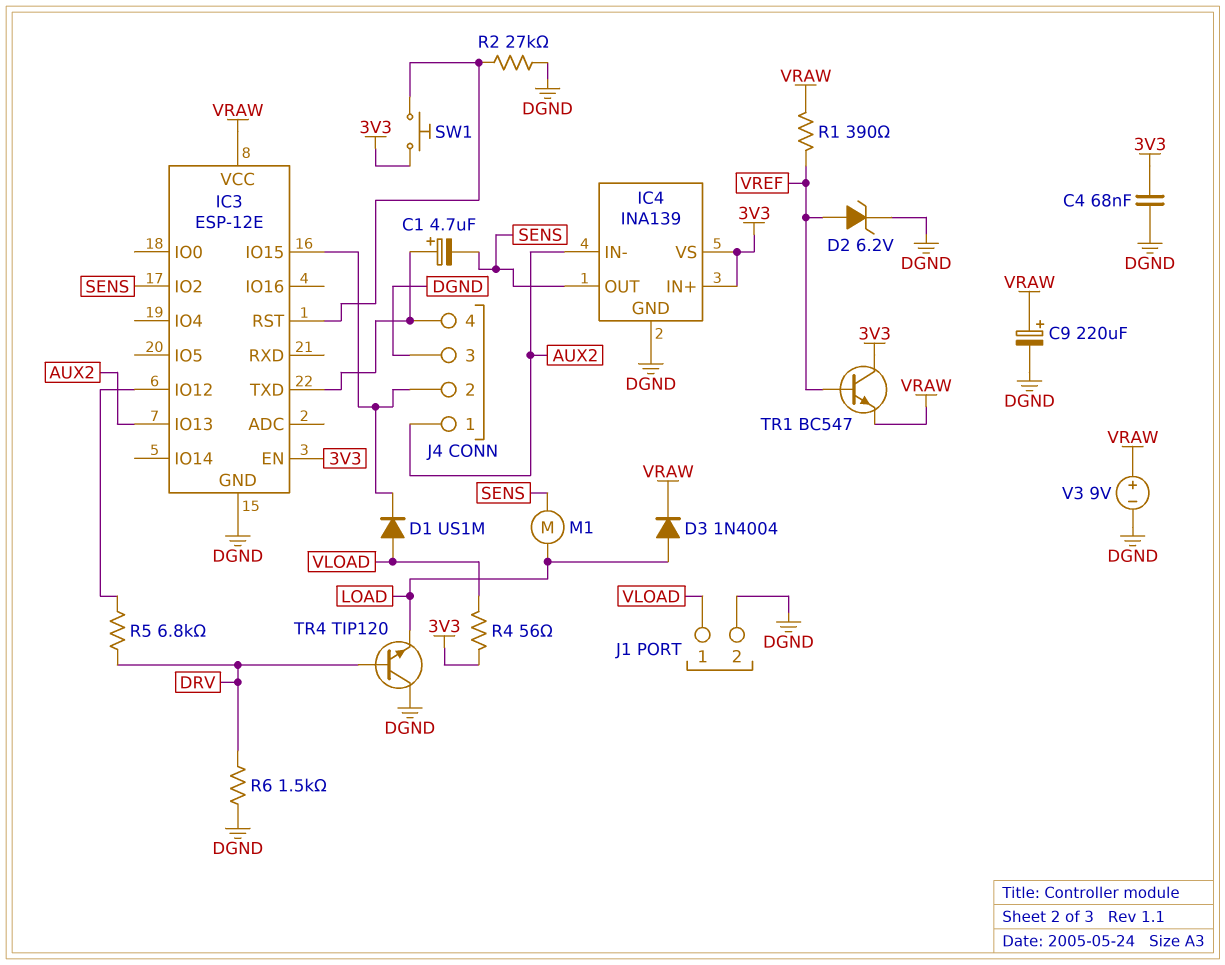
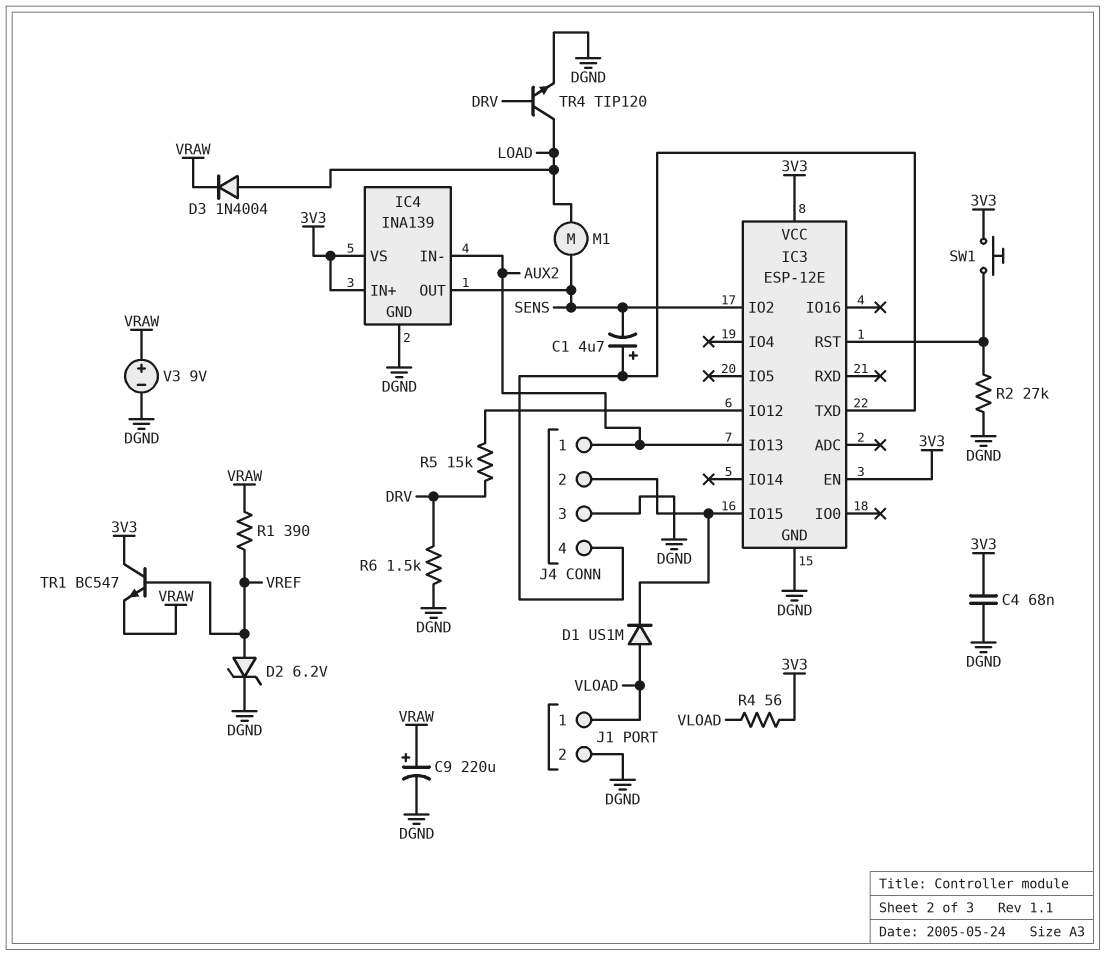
IC3 pin VCC: VRAW -> 3V3
R5: 6.8k (DRV, IC3/IO12) -> 15k (DRV, IC3/IO12)
TR4: NPN TIP120 (B DRV, C DGND, E LOAD) -> NPN TIP120 (B DRV, C LOAD, E DGND)

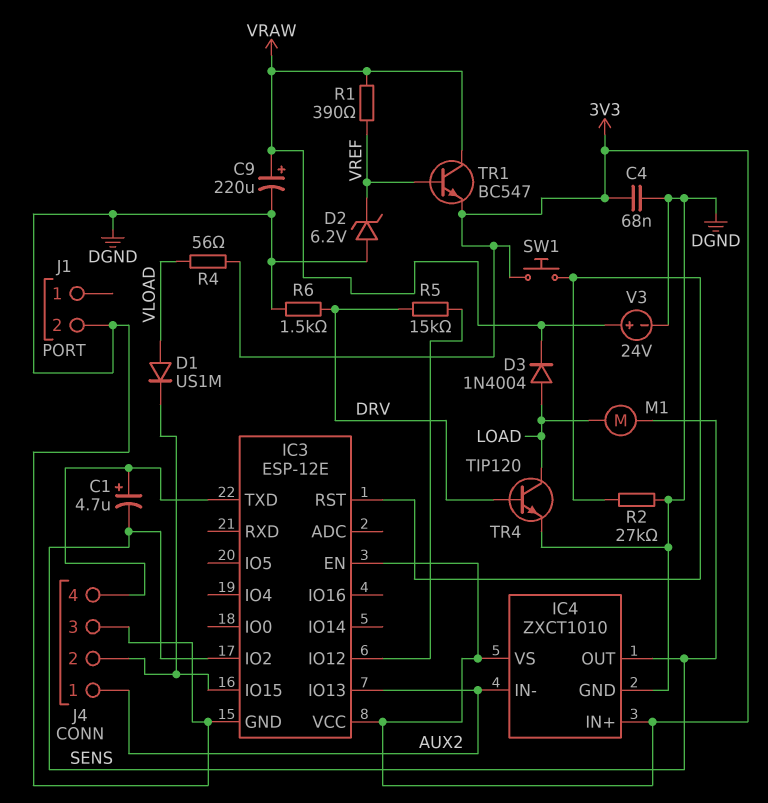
D2: zener 6.2V (A VREF, K DGND) -> zener 6.2V (A DGND, K VREF)
IC4: INA139 -> ZXCT1010
J1 pin 1: VLOAD -> none
TR1: NPN BC547 (B VREF, C 3V3, E VRAW) -> NPN BC547 (B VREF, C VRAW, E 3V3)
V3: 9V (plus VRAW, minus DGND) -> 24V (plus VRAW, minus DGND)

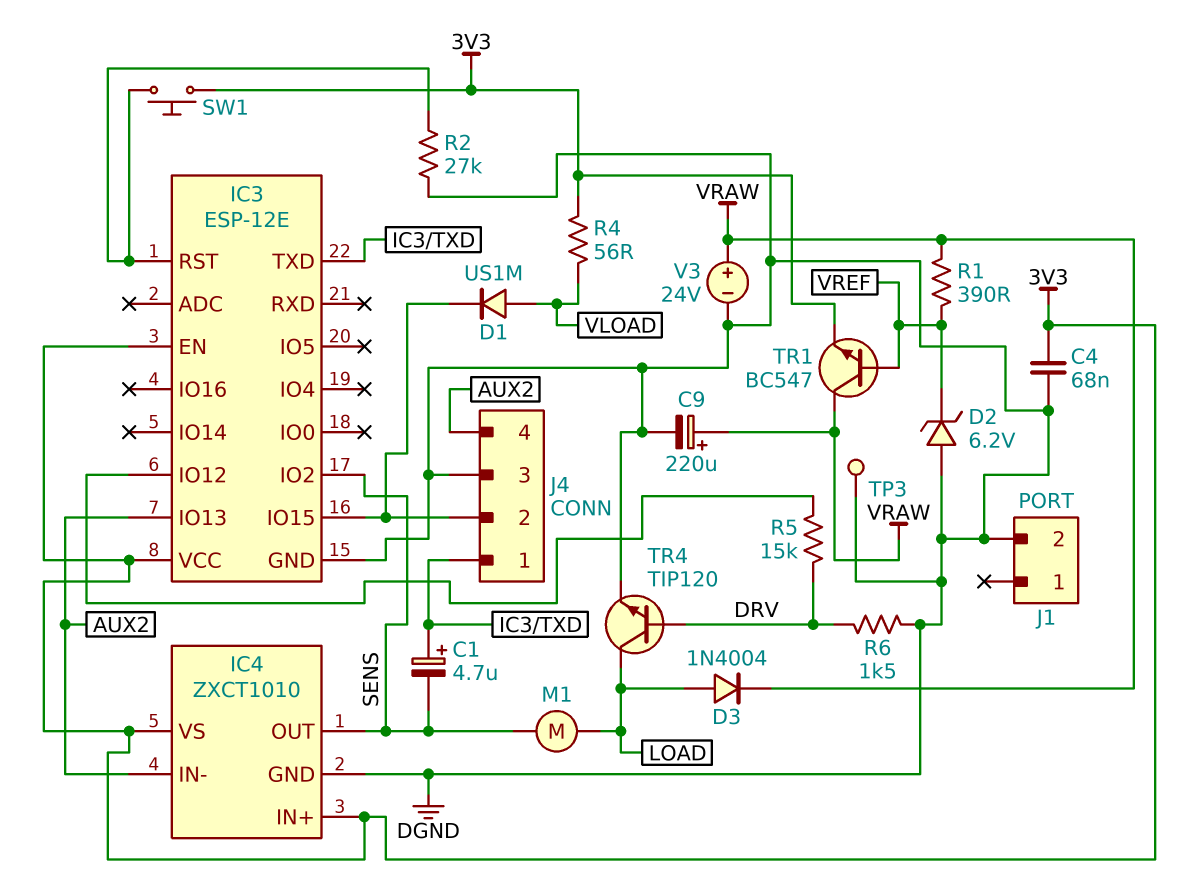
J4 pin 1: AUX2 -> IC3/TXD
J4 pin 4: IC3/TXD -> AUX2
TP3: none -> test point (DGND)

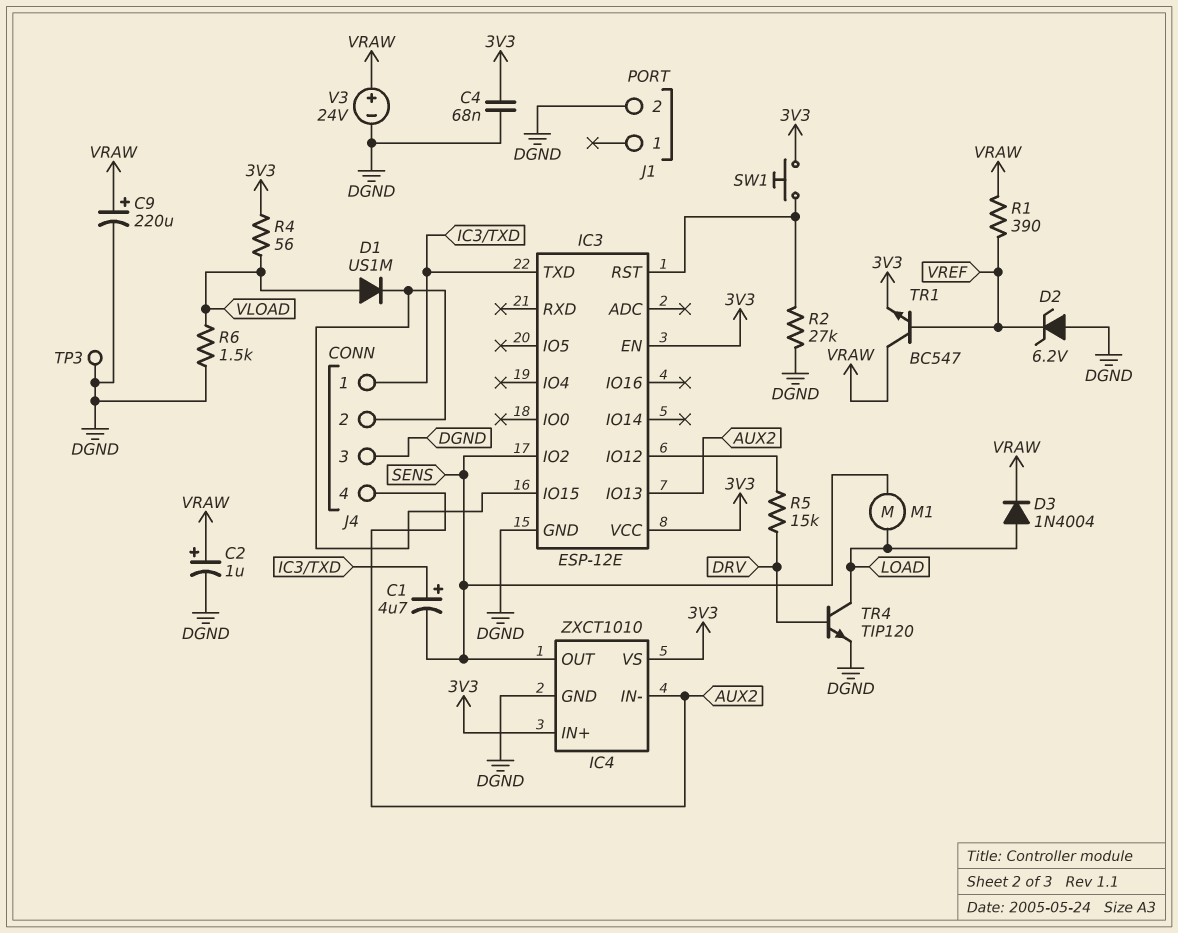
C2: none -> 1uF (plus VRAW, minus DGND)
R6: 1.5k (DGND, DRV) -> 1.5k (DGND, VLOAD)

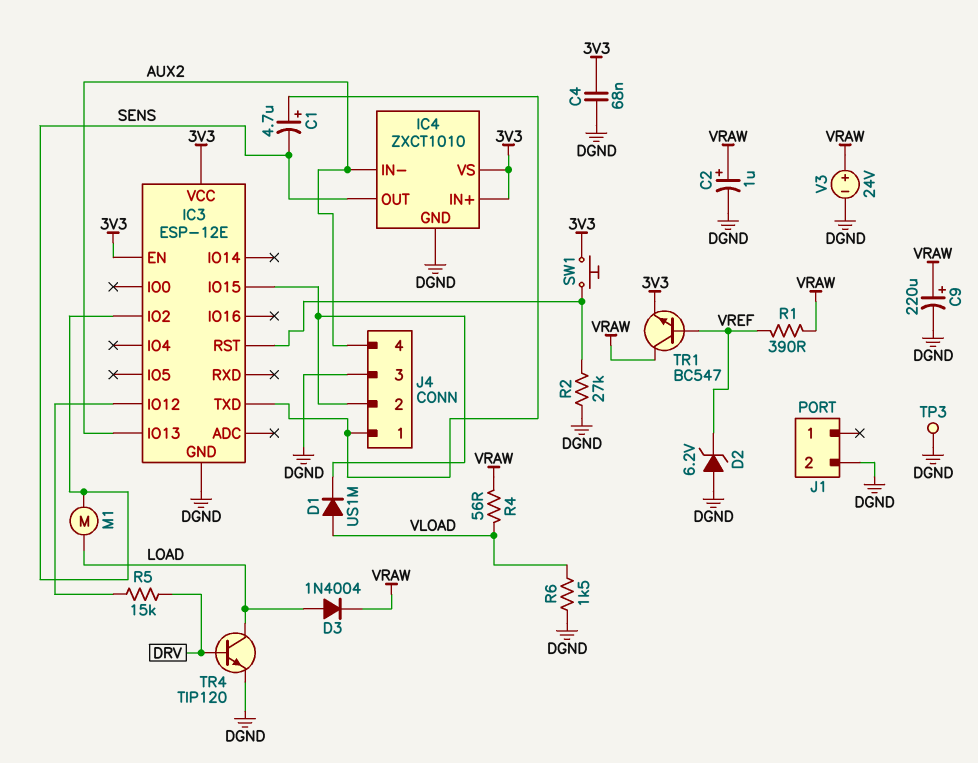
R4: 56 (3V3, VLOAD) -> 56 (VLOAD, VRAW)

